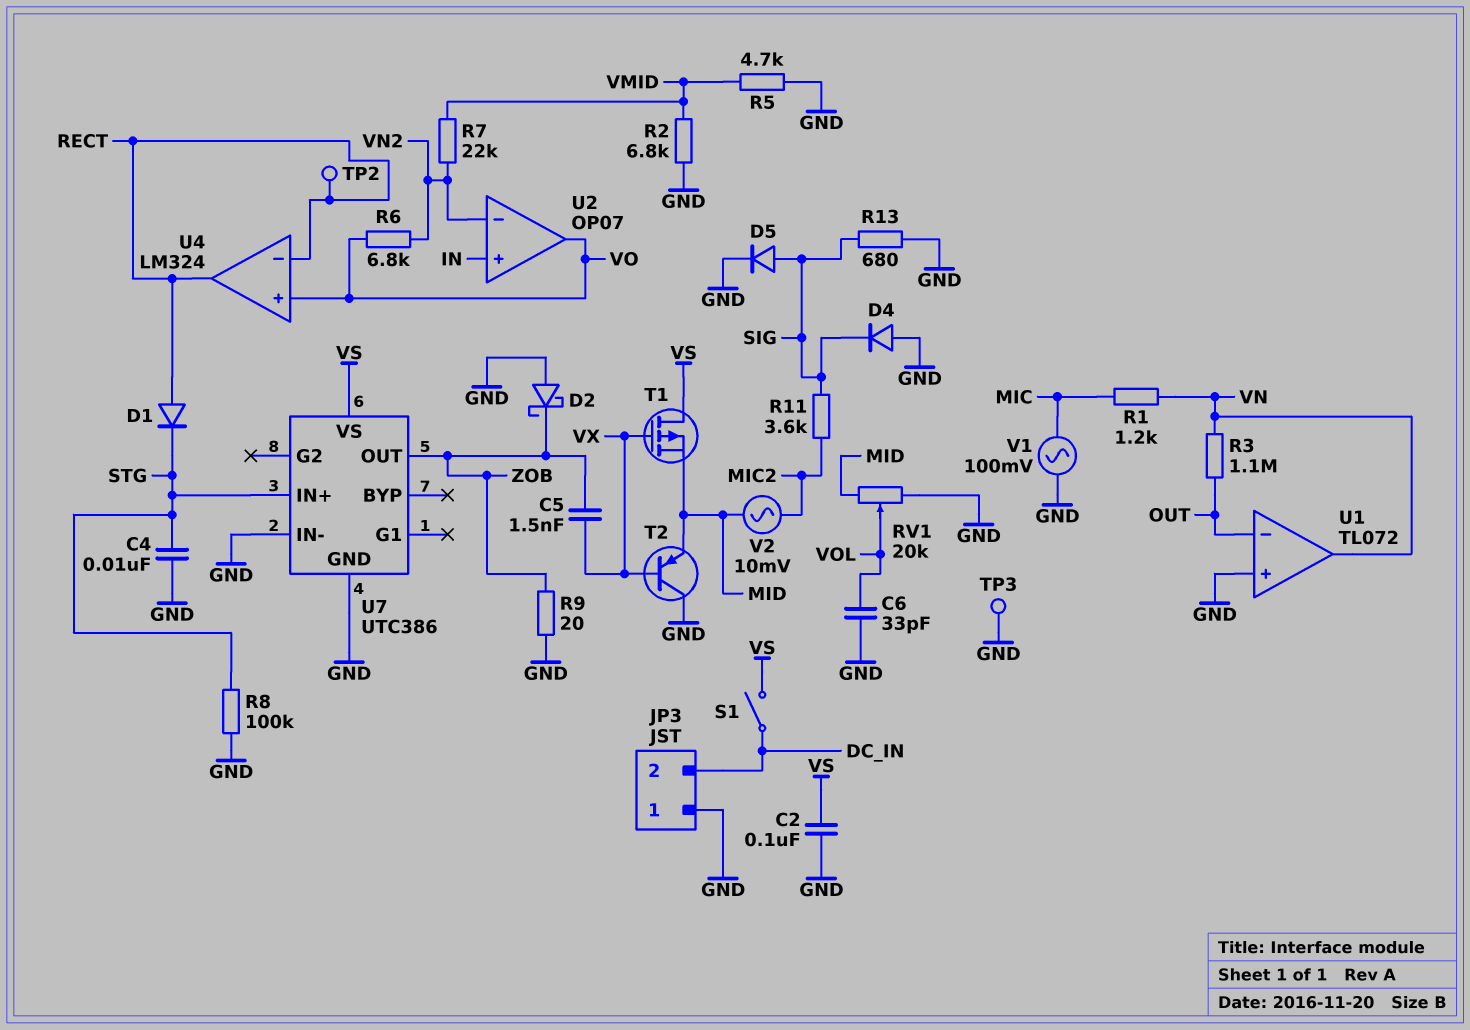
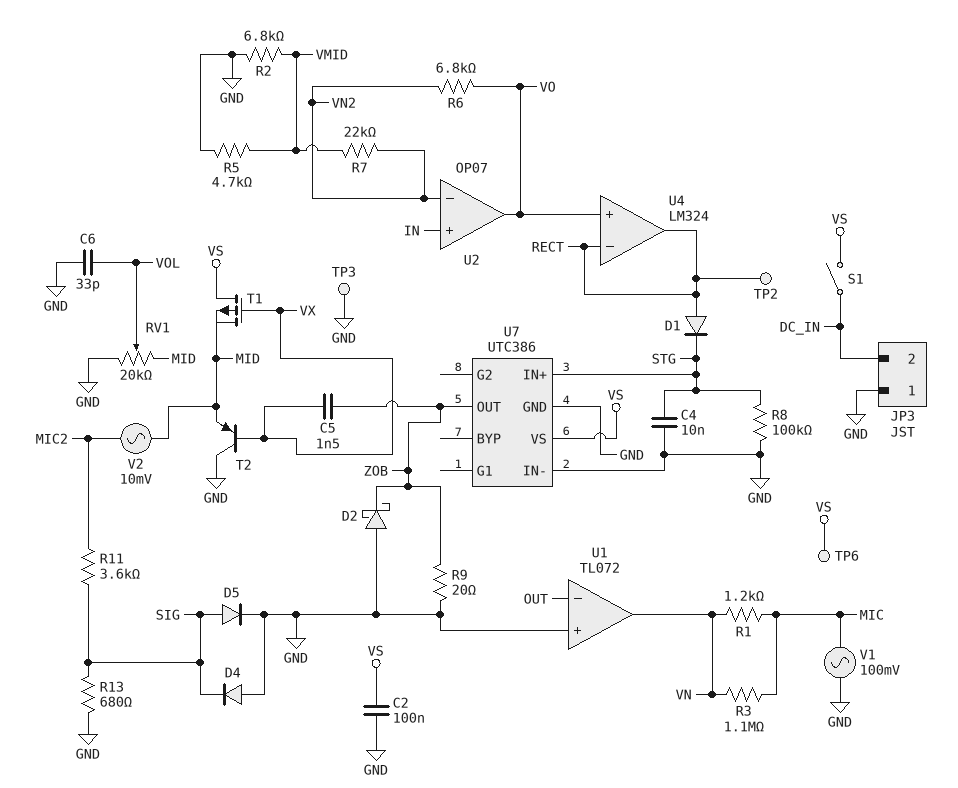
R3: 1.1M (OUT, VN) -> 1.1M (MIC, VN)
TP6: none -> test point (VS)

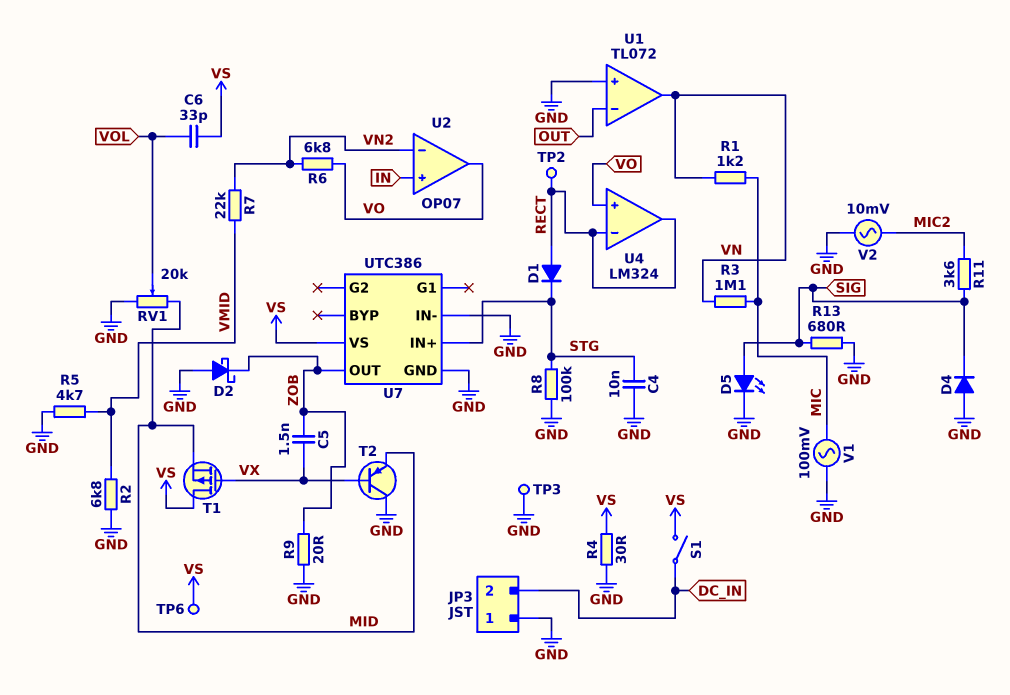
C2: 100nF (GND, VS) -> none
C6: 33pF (GND, VOL) -> 33pF (VOL, VS)
D5: diode (A SIG, K GND) -> LED (A SIG, K GND)
R4: none -> 30 (GND, VS)
V2: AC 10mV (MIC2, MID) -> AC 10mV (GND, MIC2)

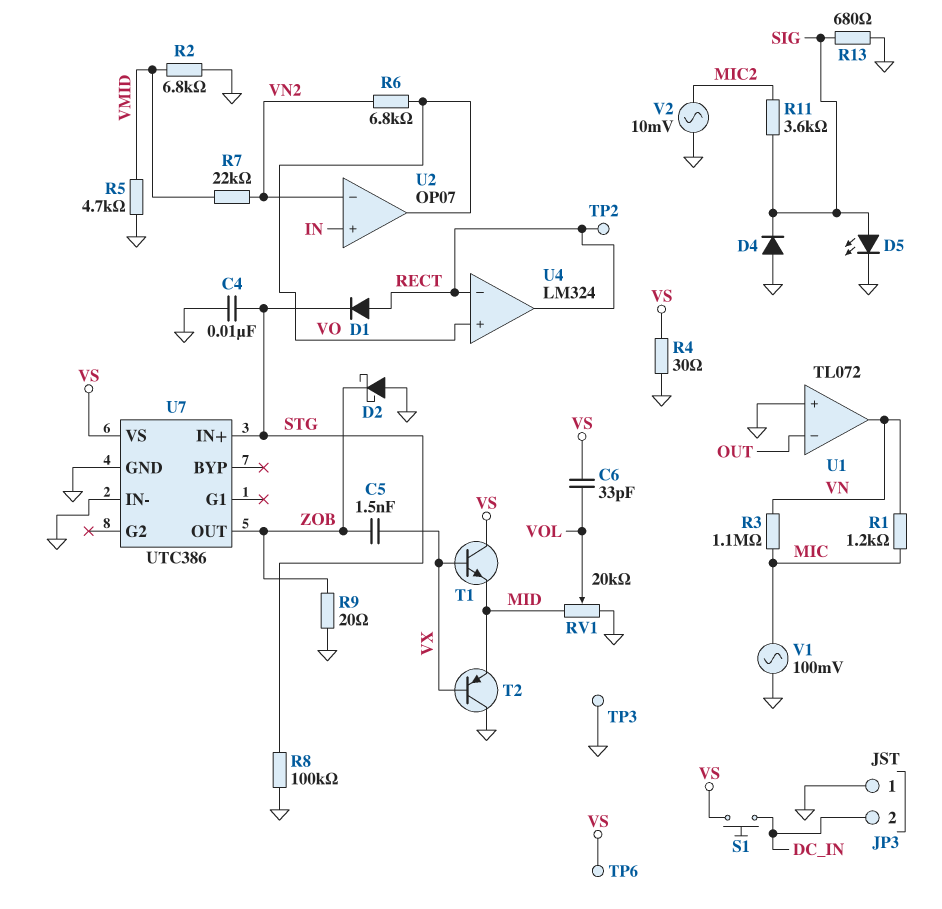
S1: switch (DC_IN, VS) -> button (DC_IN, VS)
T1: PMOS (G VX, D VS, S MID) -> NPN (B VX, C VS, E MID)

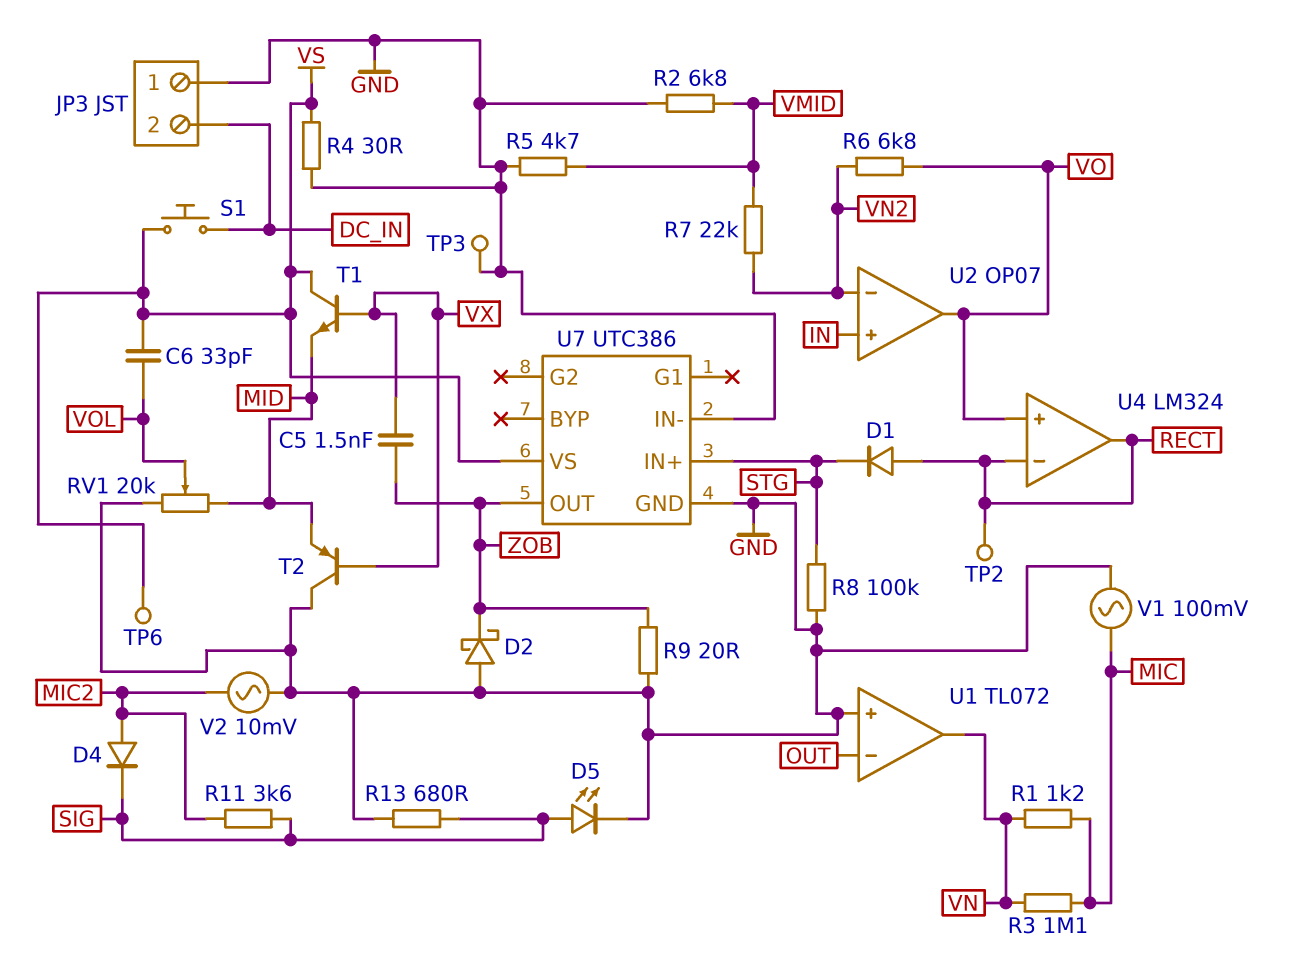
C4: 10nF (GND, STG) -> none
D4: diode (A GND, K SIG) -> diode (A MIC2, K SIG)

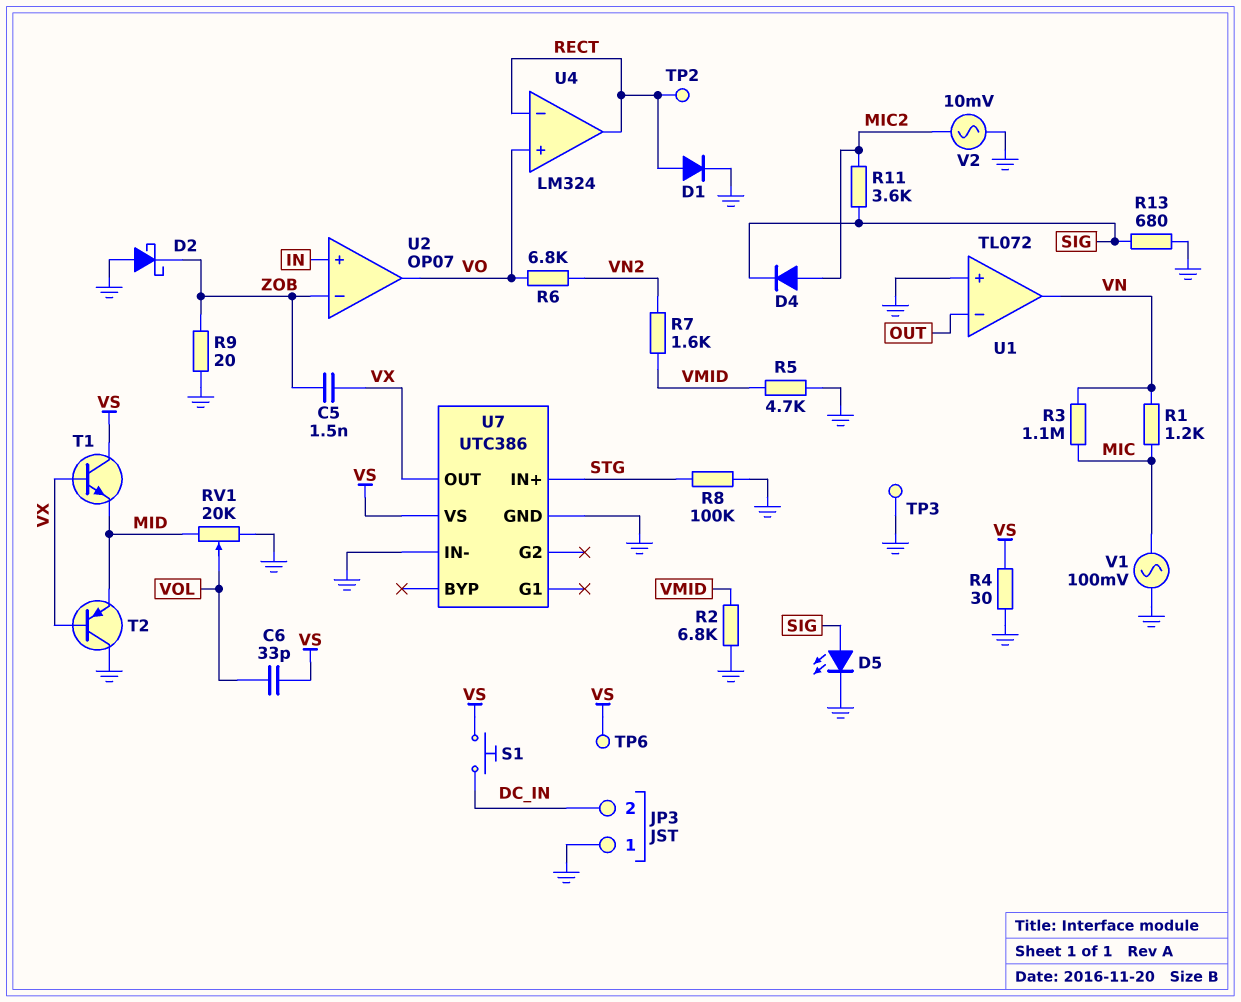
D1: diode (A RECT, K STG) -> diode (A RECT, K GND)
R7: 22k (VMID, VN2) -> 1.6k (VMID, VN2)
U2 pin in-: VN2 -> ZOB
U7 pin OUT: ZOB -> VX

